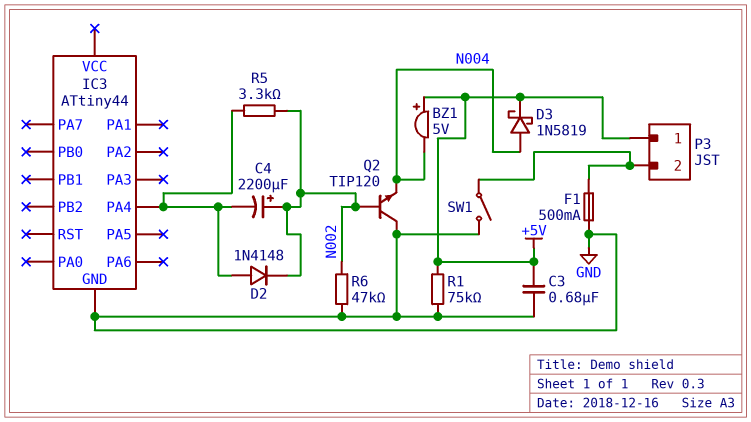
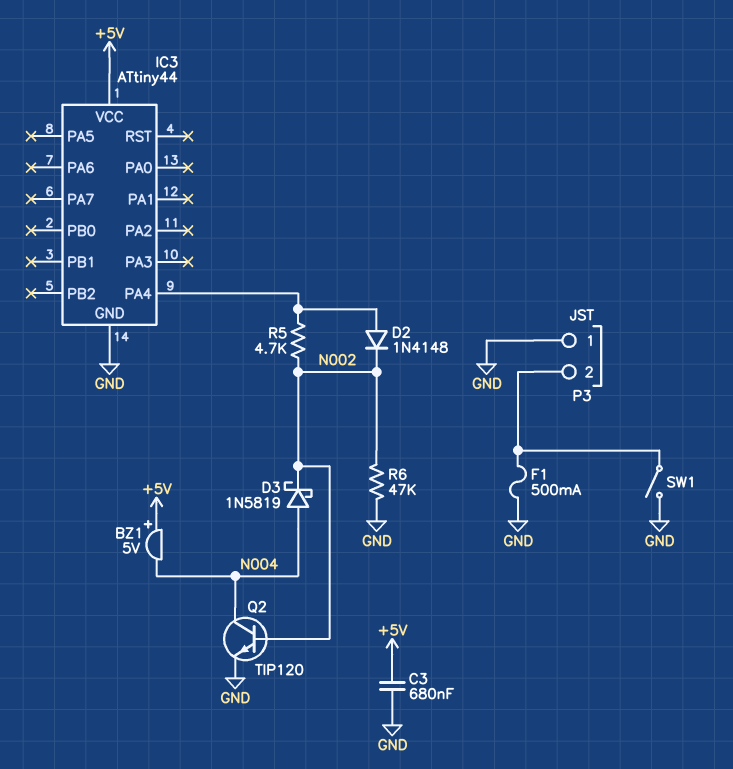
C4: 2200uF (plus N002, minus IC3/PA4) -> none
D3: schottky 1N5819 (A N004, K +5V) -> schottky 1N5819 (A N004, K N002)
IC3 pin VCC: none -> +5V
P3 pin 1: +5V -> GND
Q2: NPN TIP120 (B N002, C GND, E N004) -> NPN TIP120 (B N002, C N004, E GND)
R1: 75k (+5V, GND) -> none
R5: 3.3k (IC3/PA4, N002) -> 4.7k (IC3/PA4, N002)

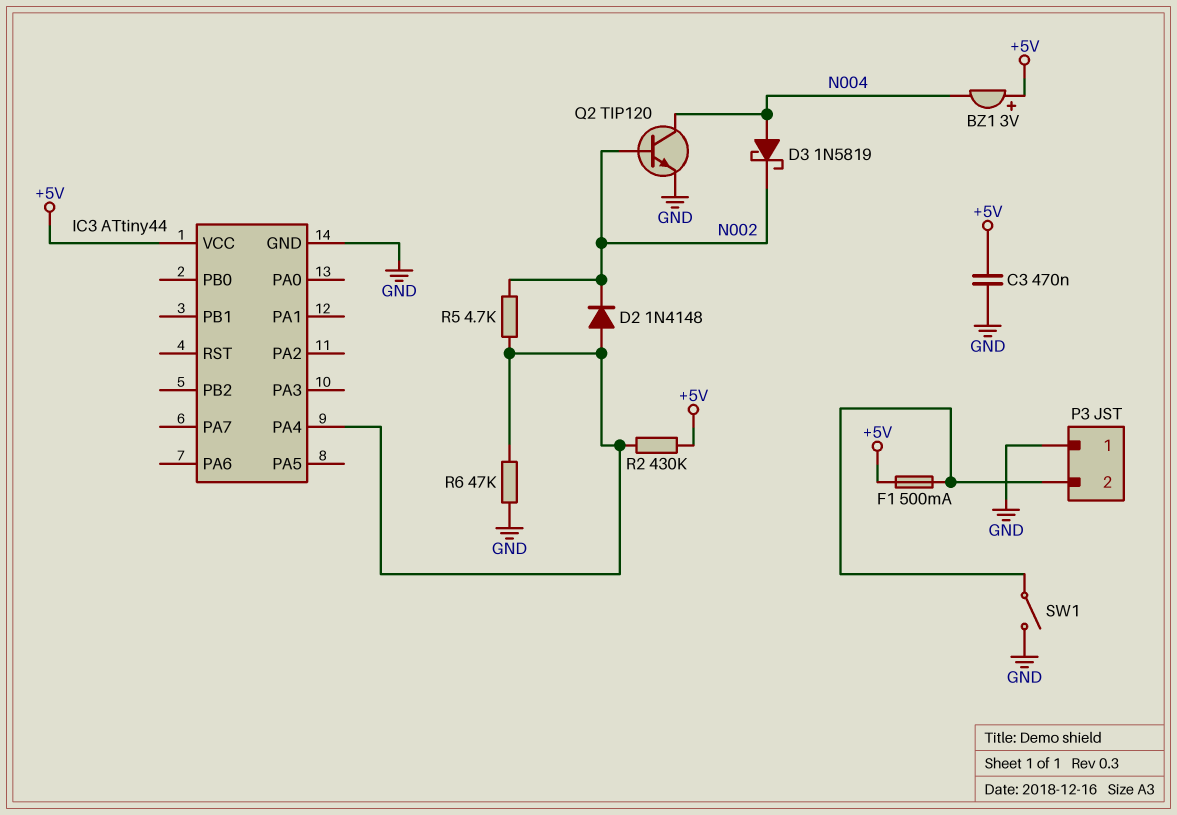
BZ1: buzzer 5V (plus +5V, minus N004) -> buzzer 3V (plus +5V, minus N004)
C3: 680nF (+5V, GND) -> 470nF (+5V, GND)
F1: 500mA (GND, P3/2) -> 500mA (+5V, P3/2)
R2: none -> 430k (+5V, IC3/PA4)
R6: 47k (GND, N002) -> 47k (GND, IC3/PA4)

